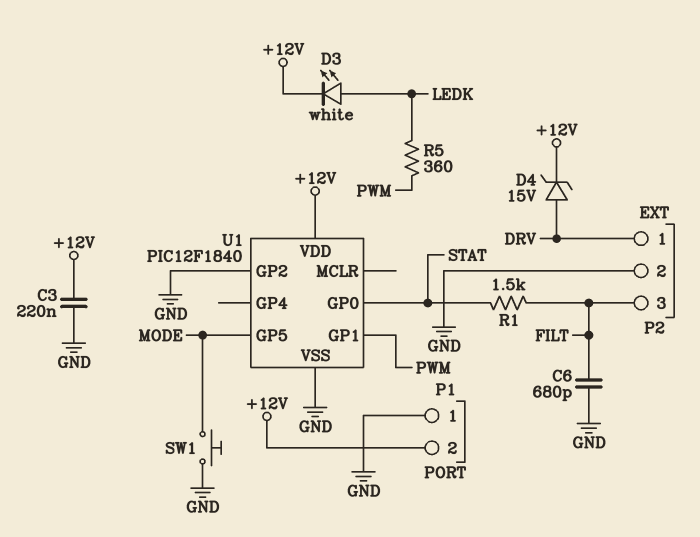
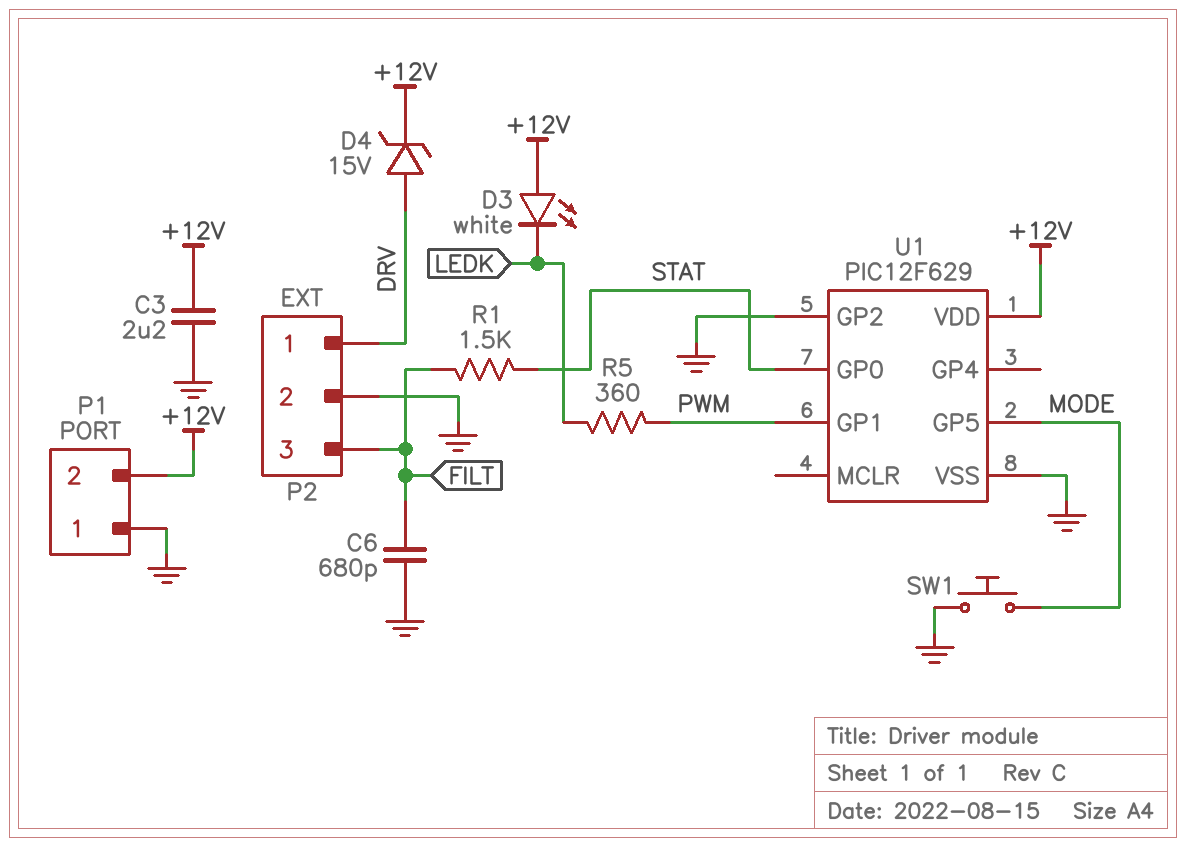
C3: 220nF (+12V, GND) -> 2.2uF (+12V, GND)
D3: LED white (A LEDK, K +12V) -> LED white (A +12V, K LEDK)
U1: PIC12F1840 -> PIC12F629

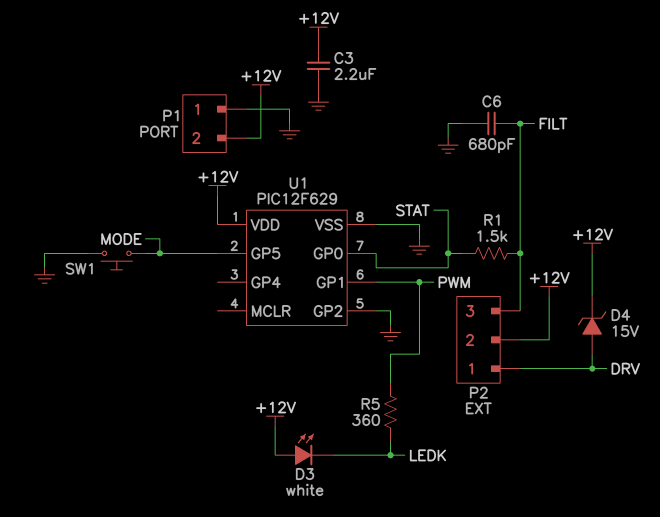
P2 pin 2: GND -> +12V

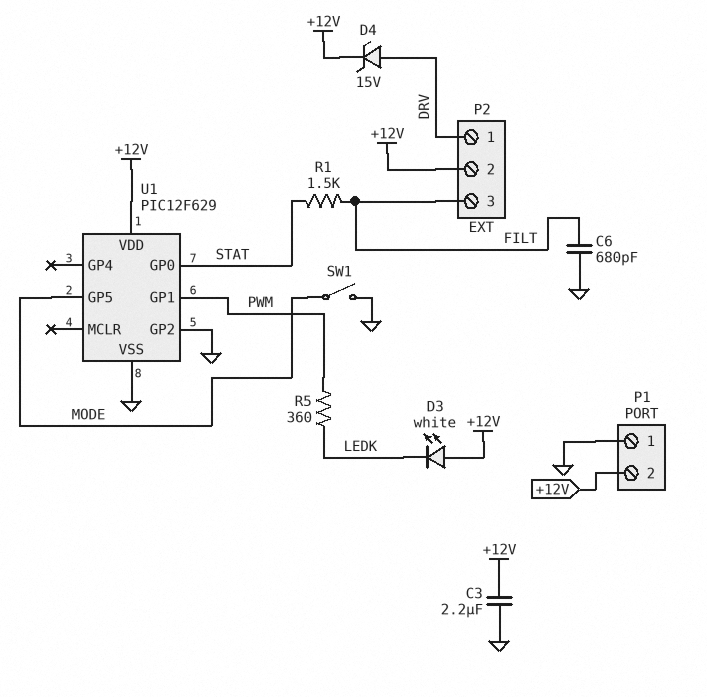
SW1: button (GND, MODE) -> switch (GND, MODE)

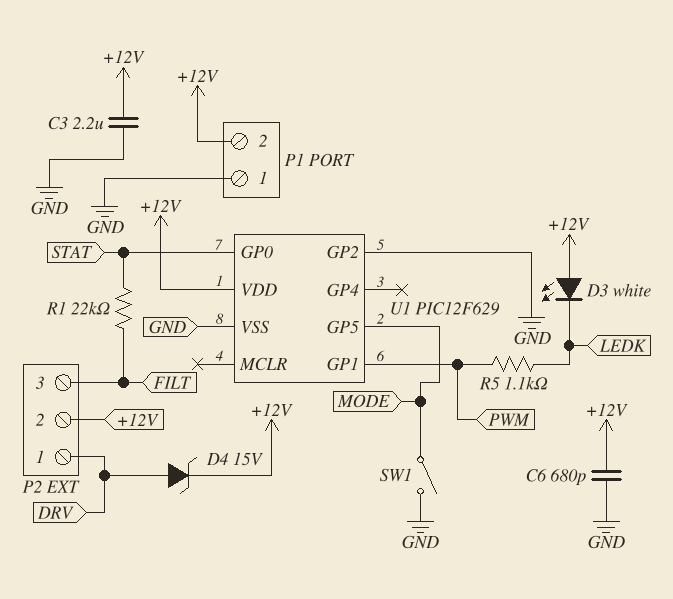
C6: 680pF (FILT, GND) -> 680pF (+12V, GND)
R1: 1.5k (FILT, STAT) -> 22k (FILT, STAT)
R5: 360 (LEDK, PWM) -> 1.1k (LEDK, PWM)

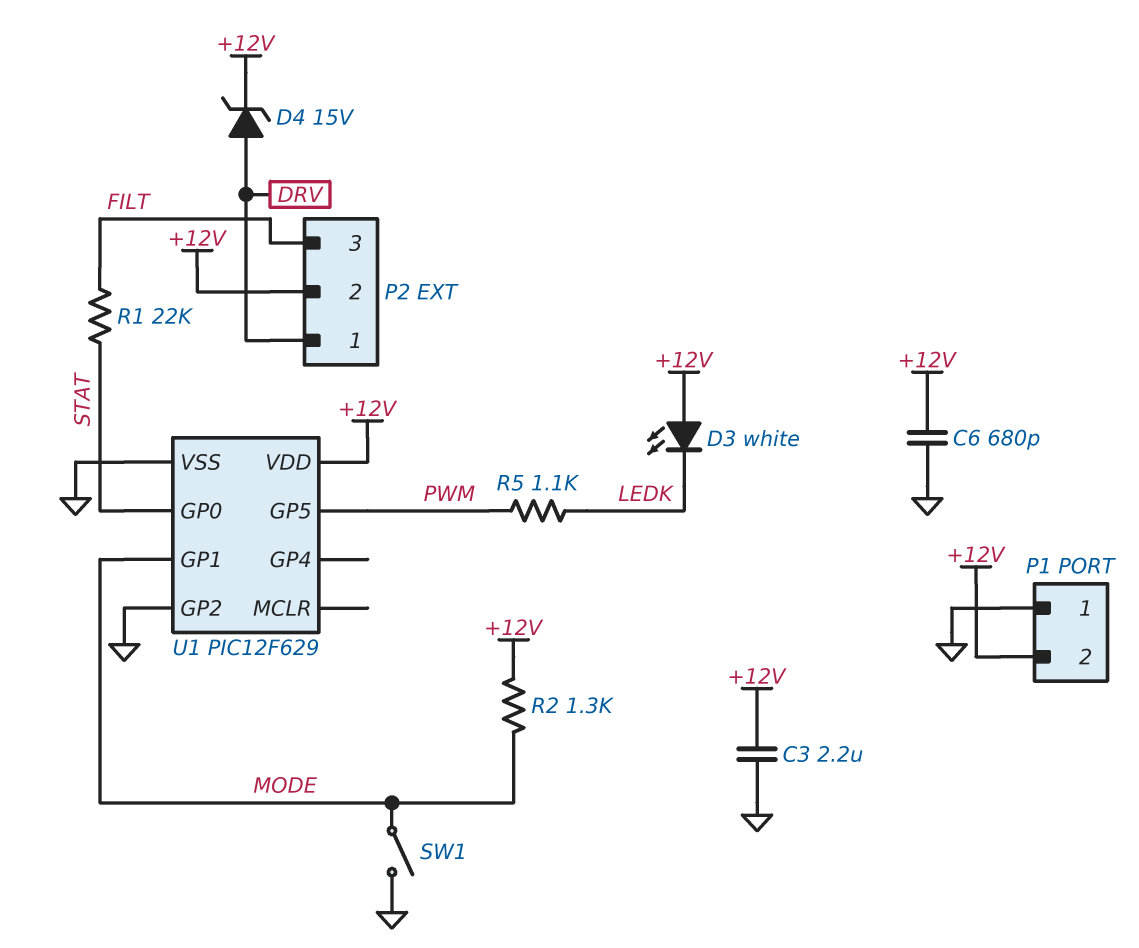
R2: none -> 1.3k (+12V, MODE)
U1 pin GP1: PWM -> MODE
U1 pin GP5: MODE -> PWM

